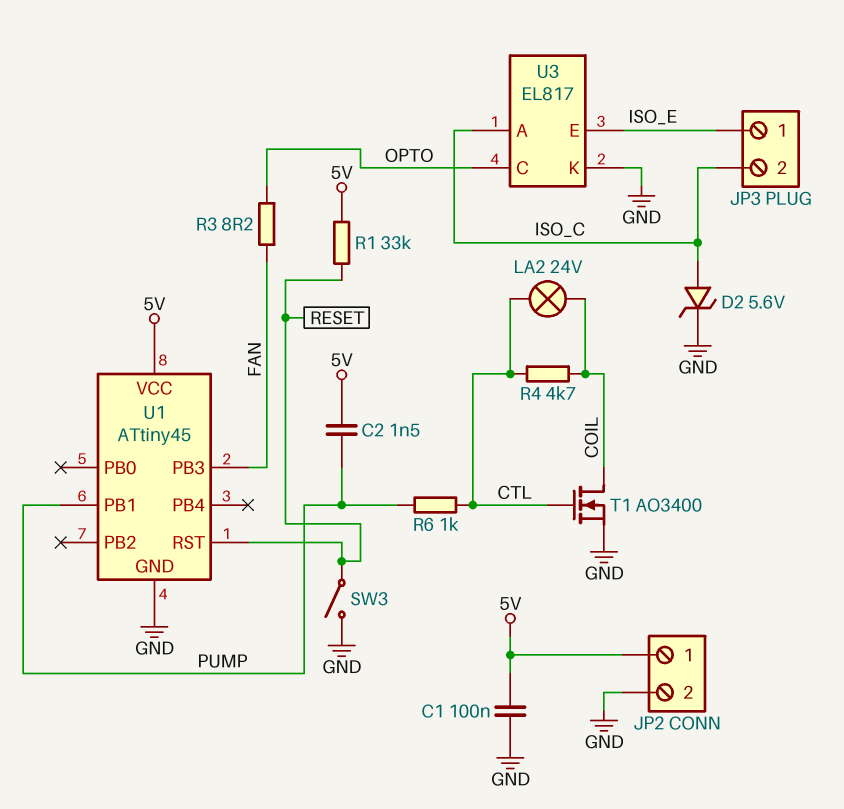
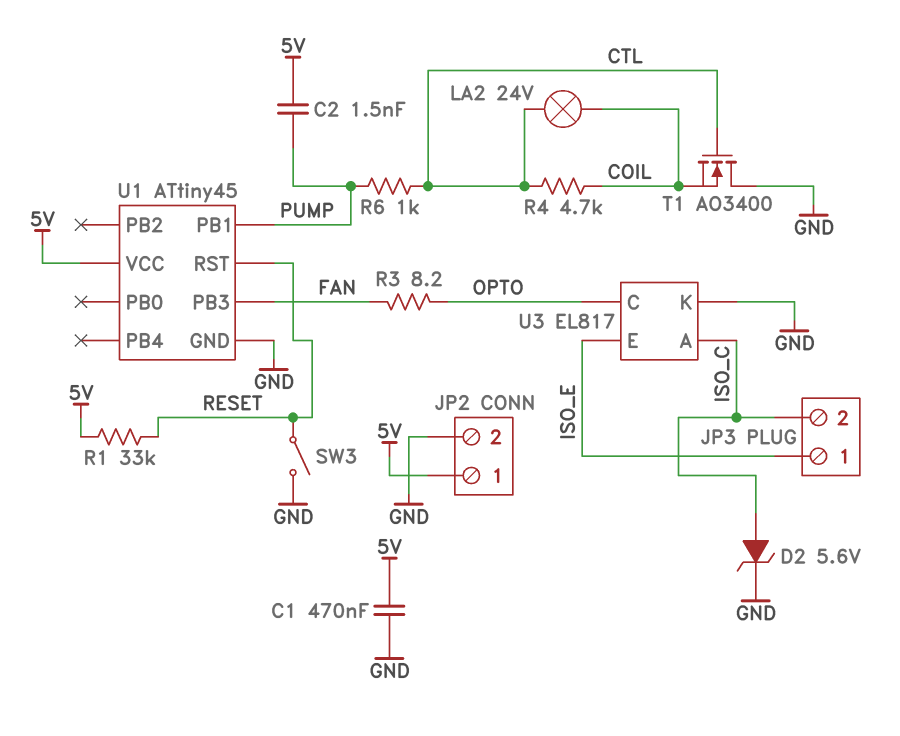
C1: 100nF (5V, GND) -> 470nF (5V, GND)
T1: NMOS AO3400 (G CTL, D COIL, S GND) -> NMOS AO3400 (G CTL, D GND, S COIL)

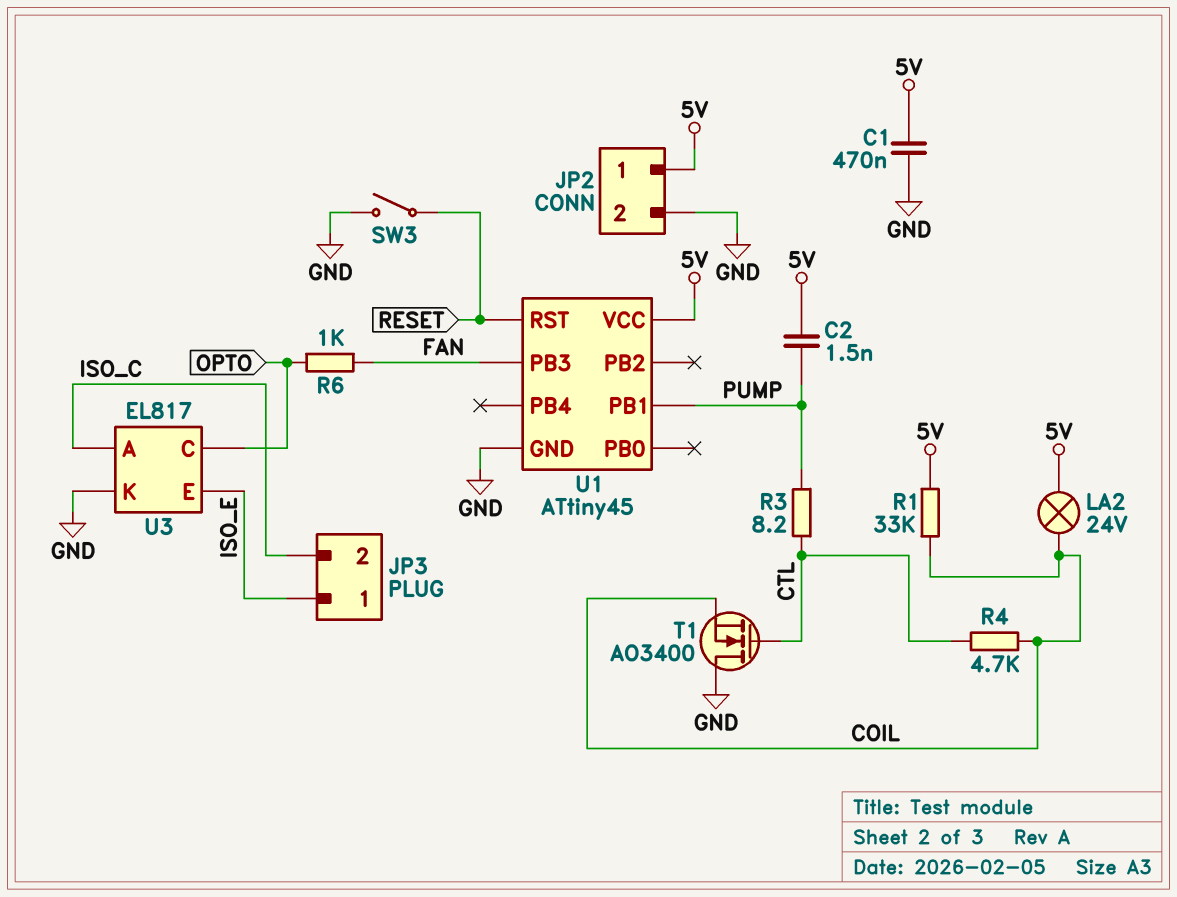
D2: zener 5.6V (A ISO_C, K GND) -> none
LA2: lamp 24V (COIL, CTL) -> lamp 24V (5V, COIL)
R1: 33k (5V, RESET) -> 33k (5V, COIL)
R3: 8.2 (FAN, OPTO) -> 8.2 (CTL, PUMP)
R6: 1k (CTL, PUMP) -> 1k (FAN, OPTO)

